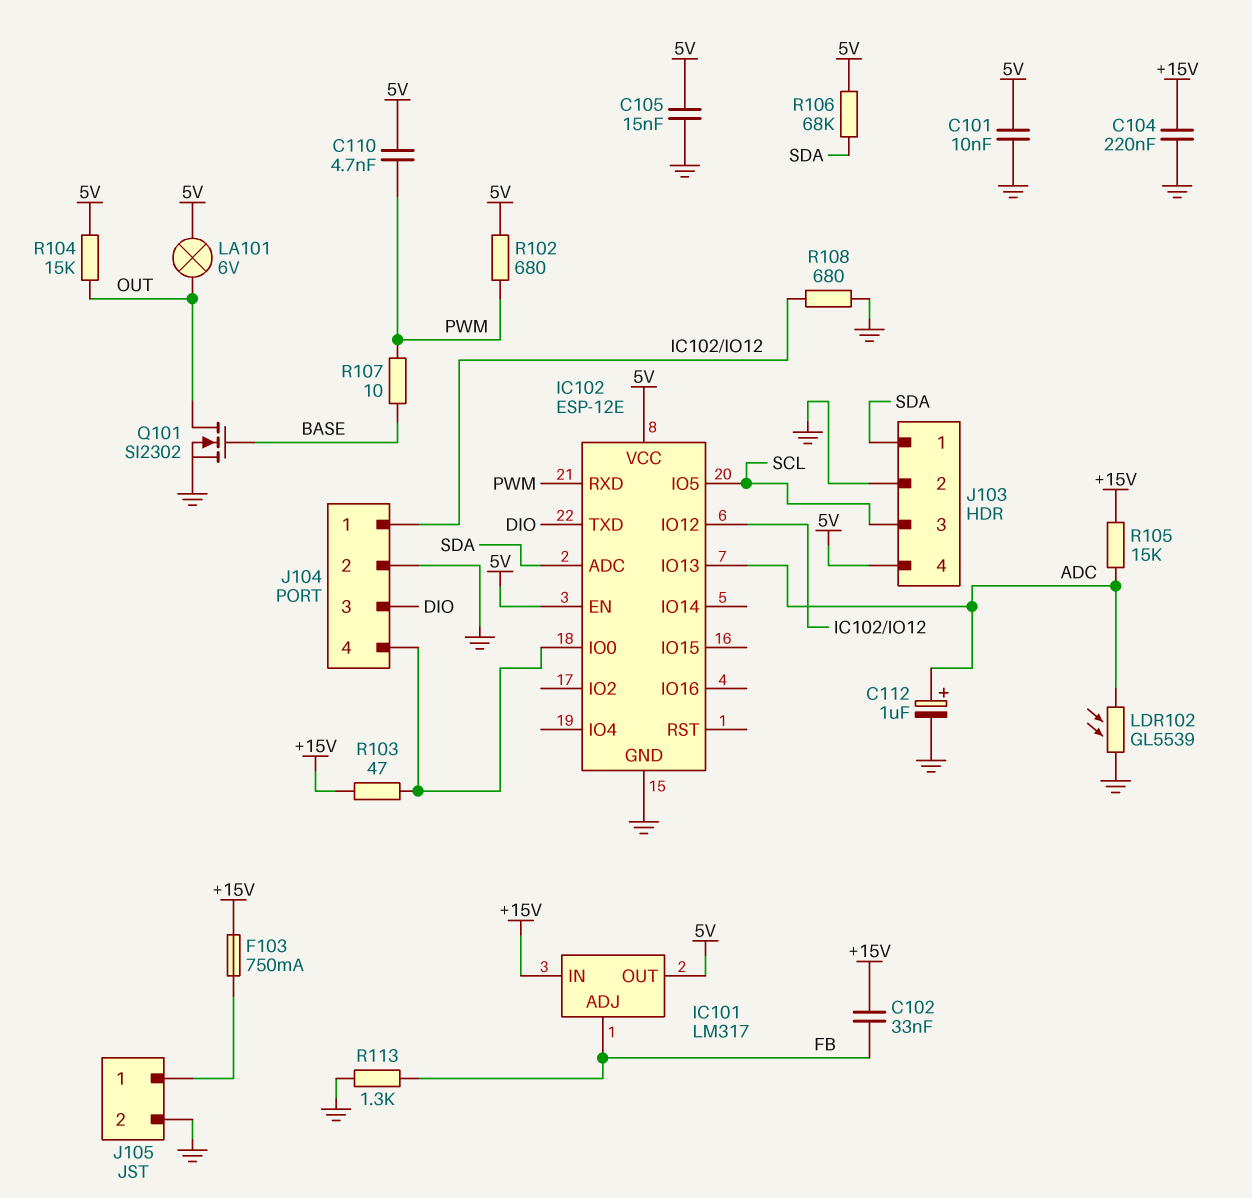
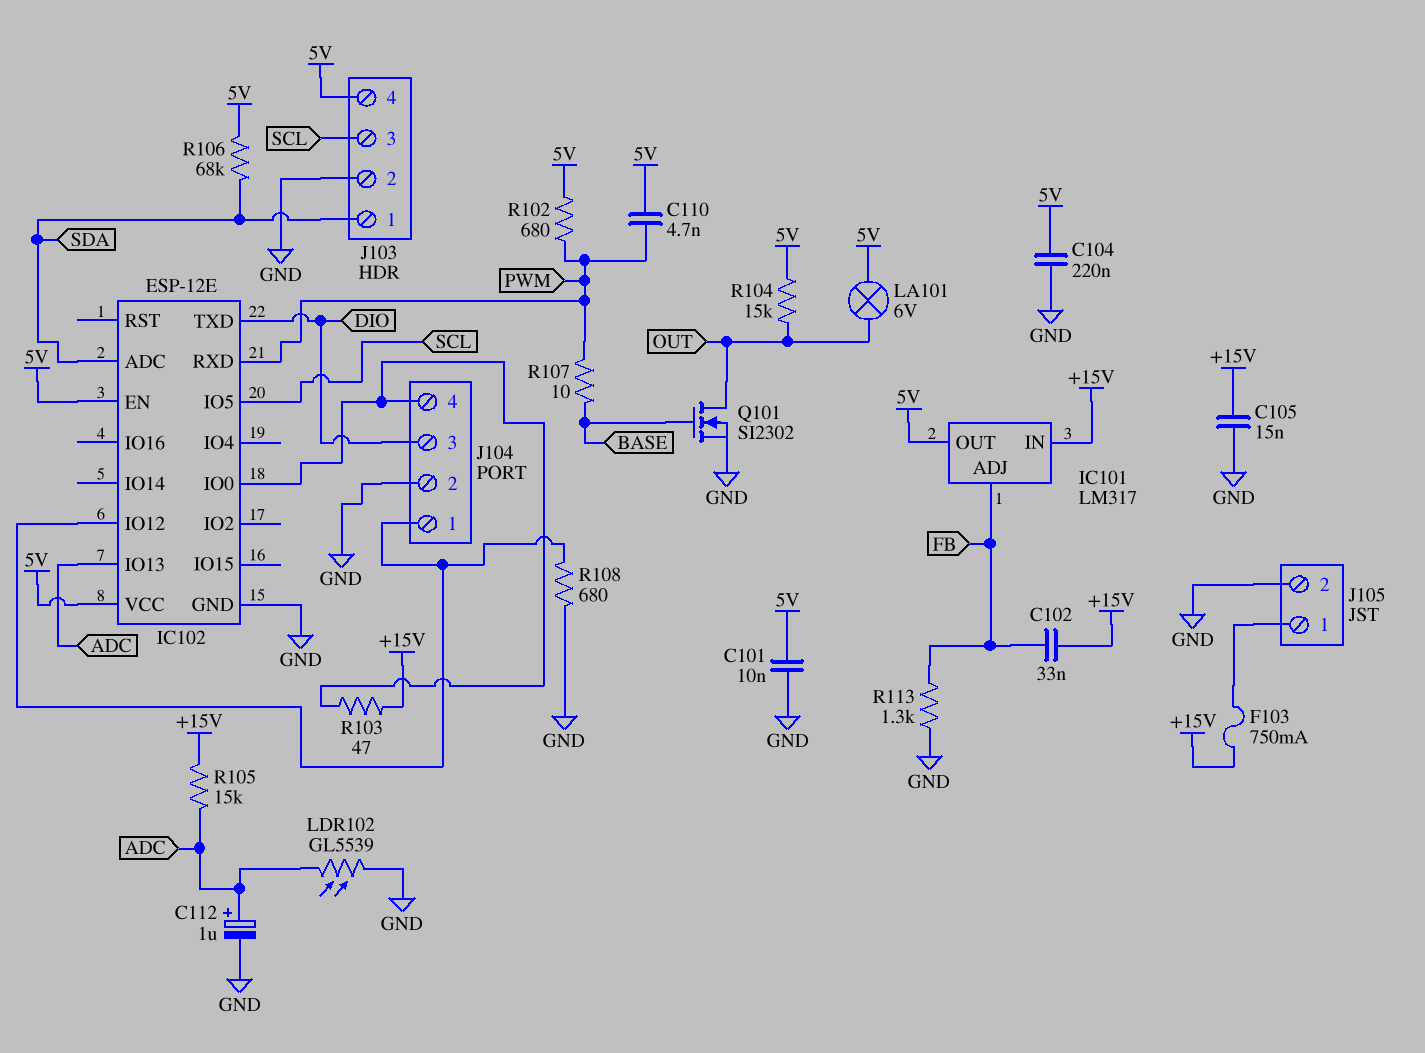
C104: 220nF (+15V, GND) -> 220nF (5V, GND)
C105: 15nF (5V, GND) -> 15nF (+15V, GND)

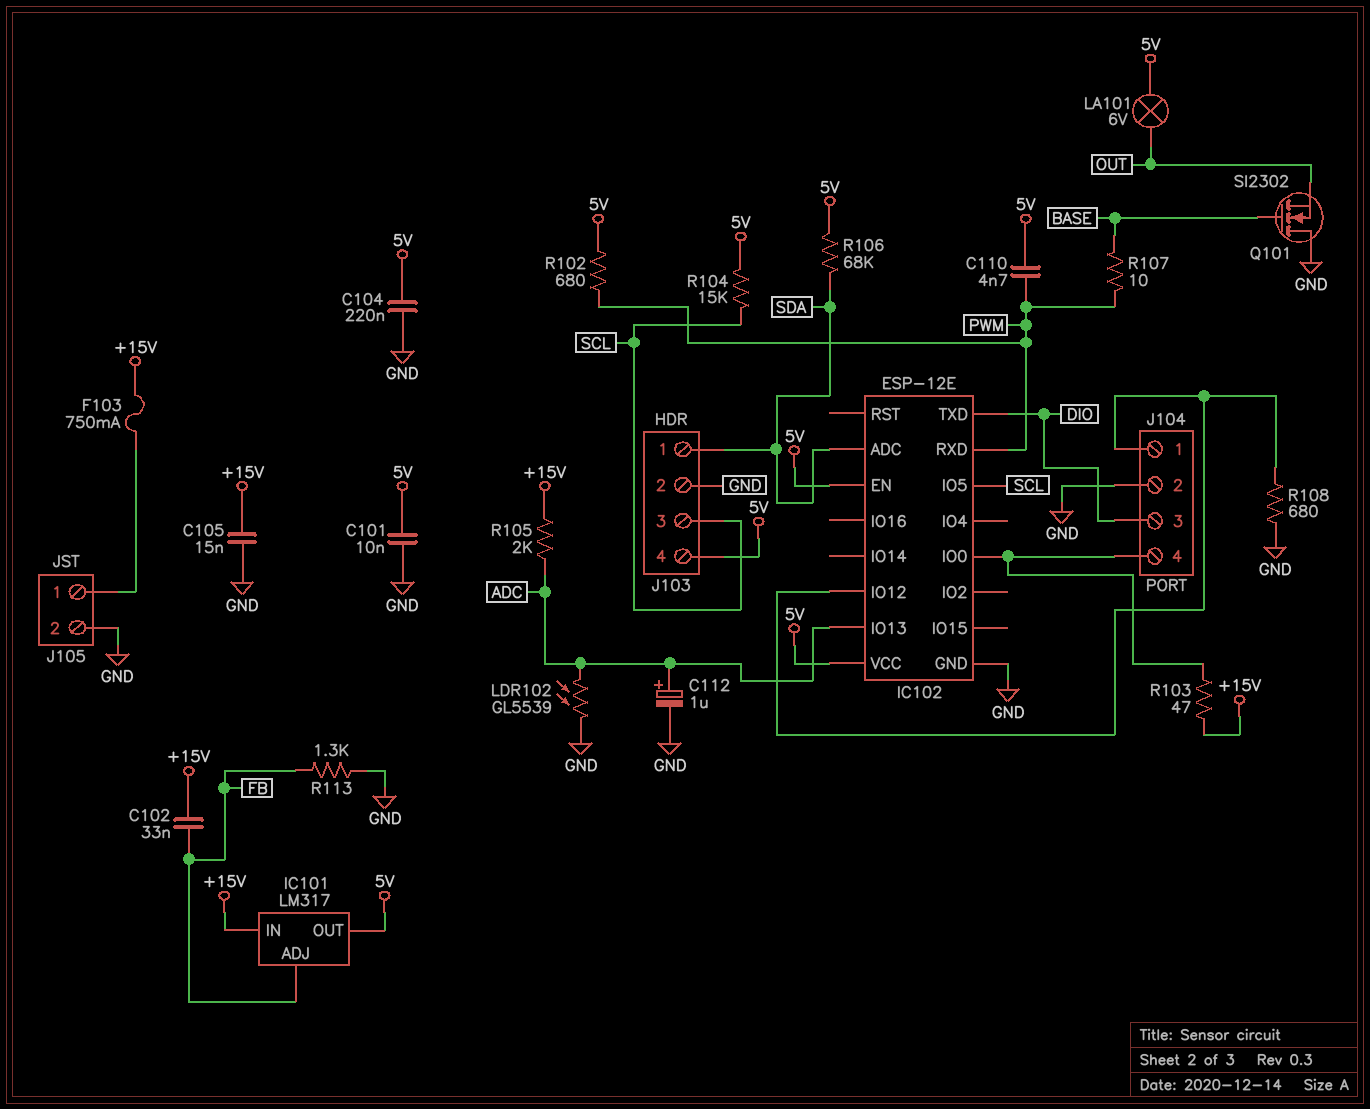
Q101: NMOS SI2302 (G BASE, D OUT, S GND) -> NMOS SI2302 (G BASE, D GND, S OUT)
R104: 15k (5V, OUT) -> 15k (5V, SCL)
R105: 15k (+15V, ADC) -> 2k (+15V, ADC)

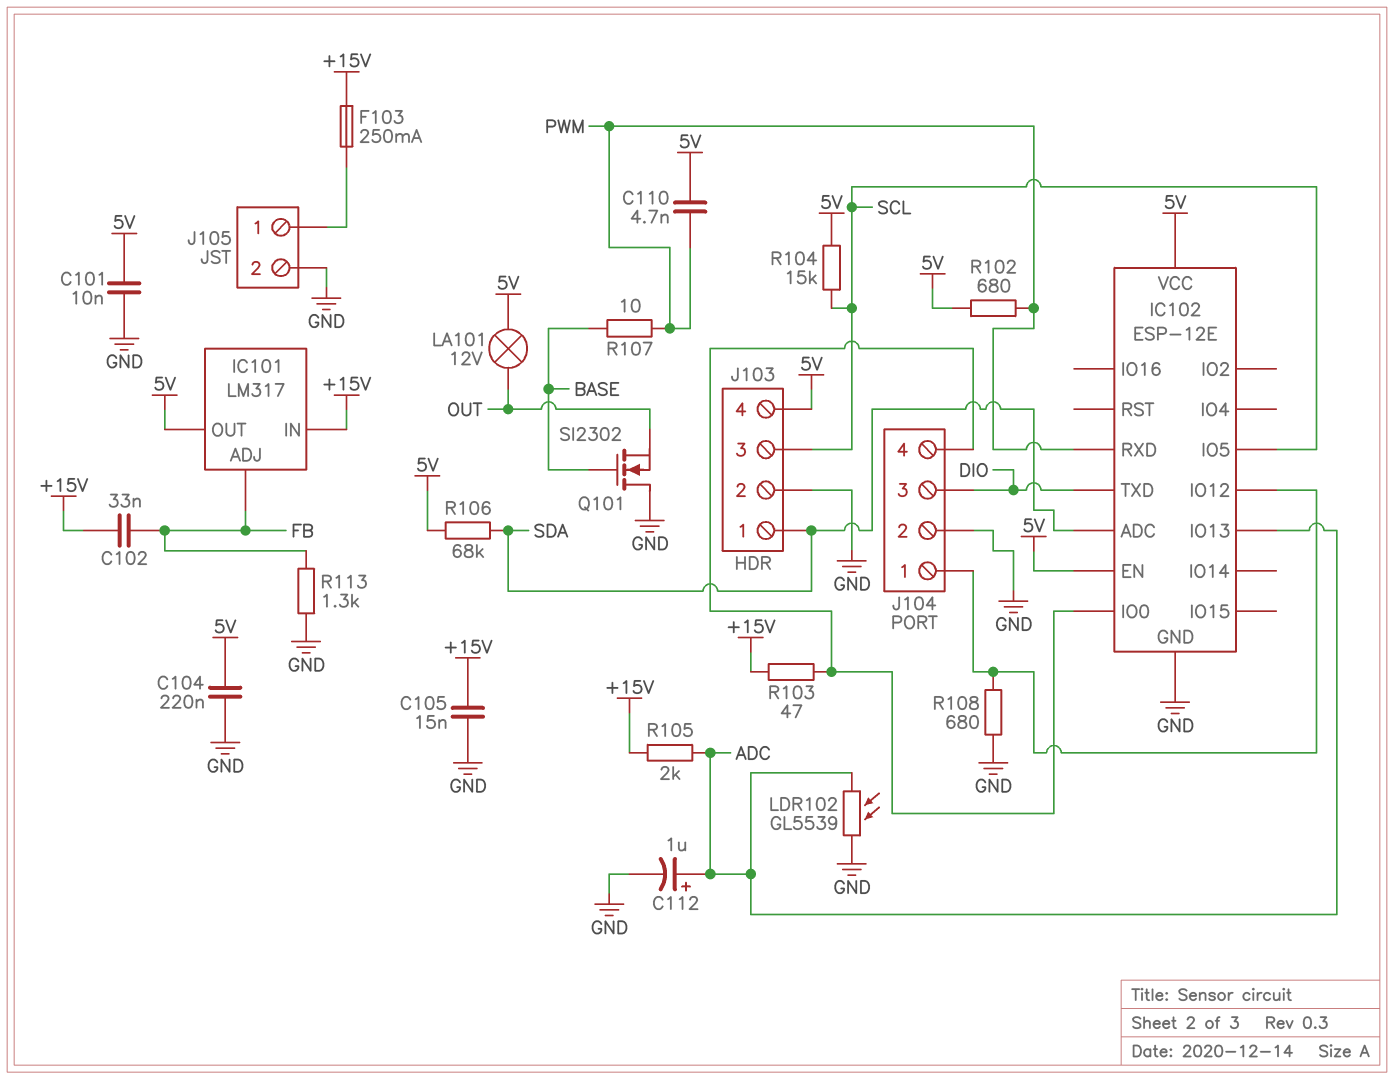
F103: 750mA (+15V, J105/1) -> 250mA (+15V, J105/1)
LA101: lamp 6V (5V, OUT) -> lamp 12V (5V, OUT)

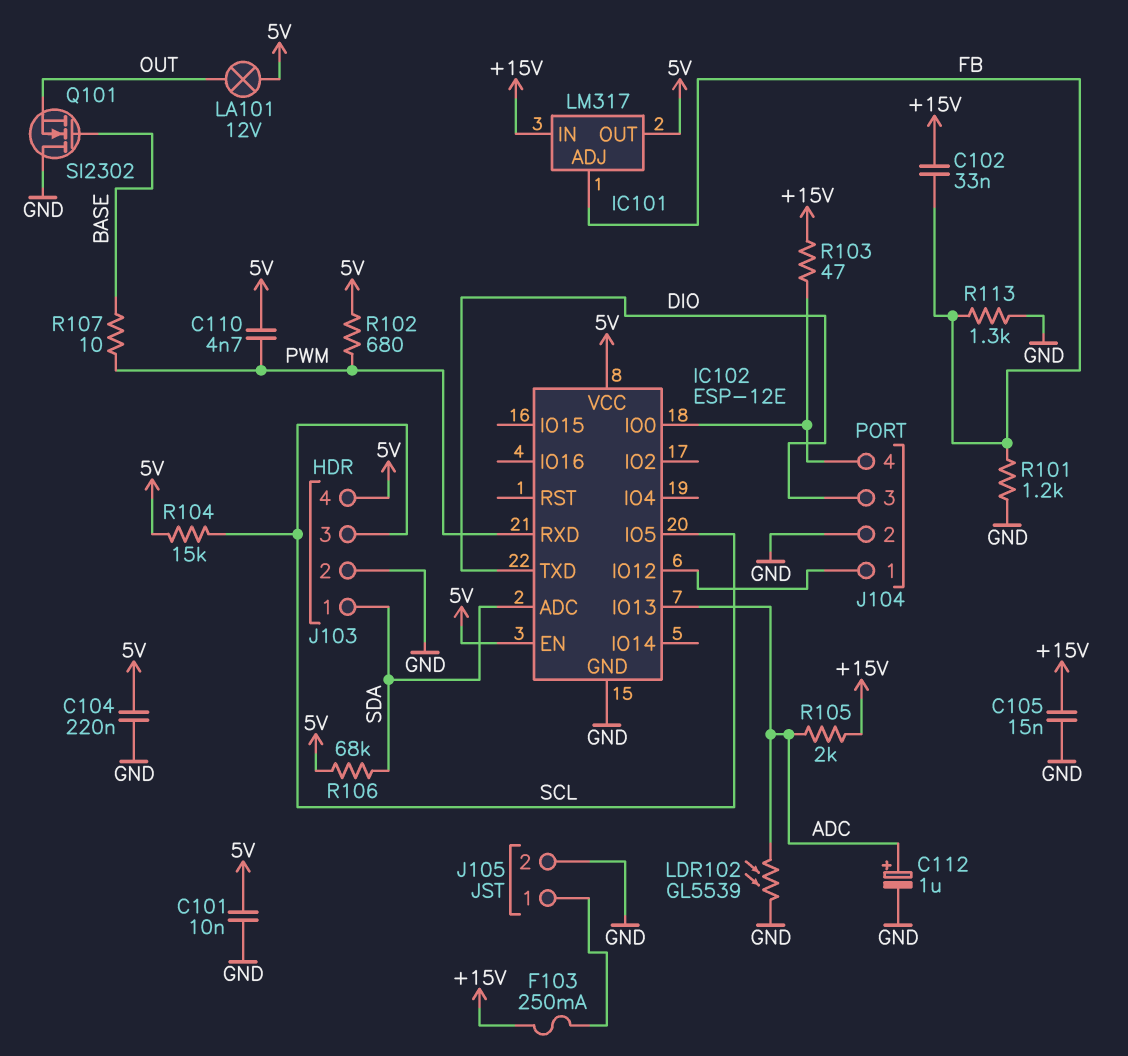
R101: none -> 1.2k (FB, GND)
R108: 680 (GND, IC102/IO12) -> none

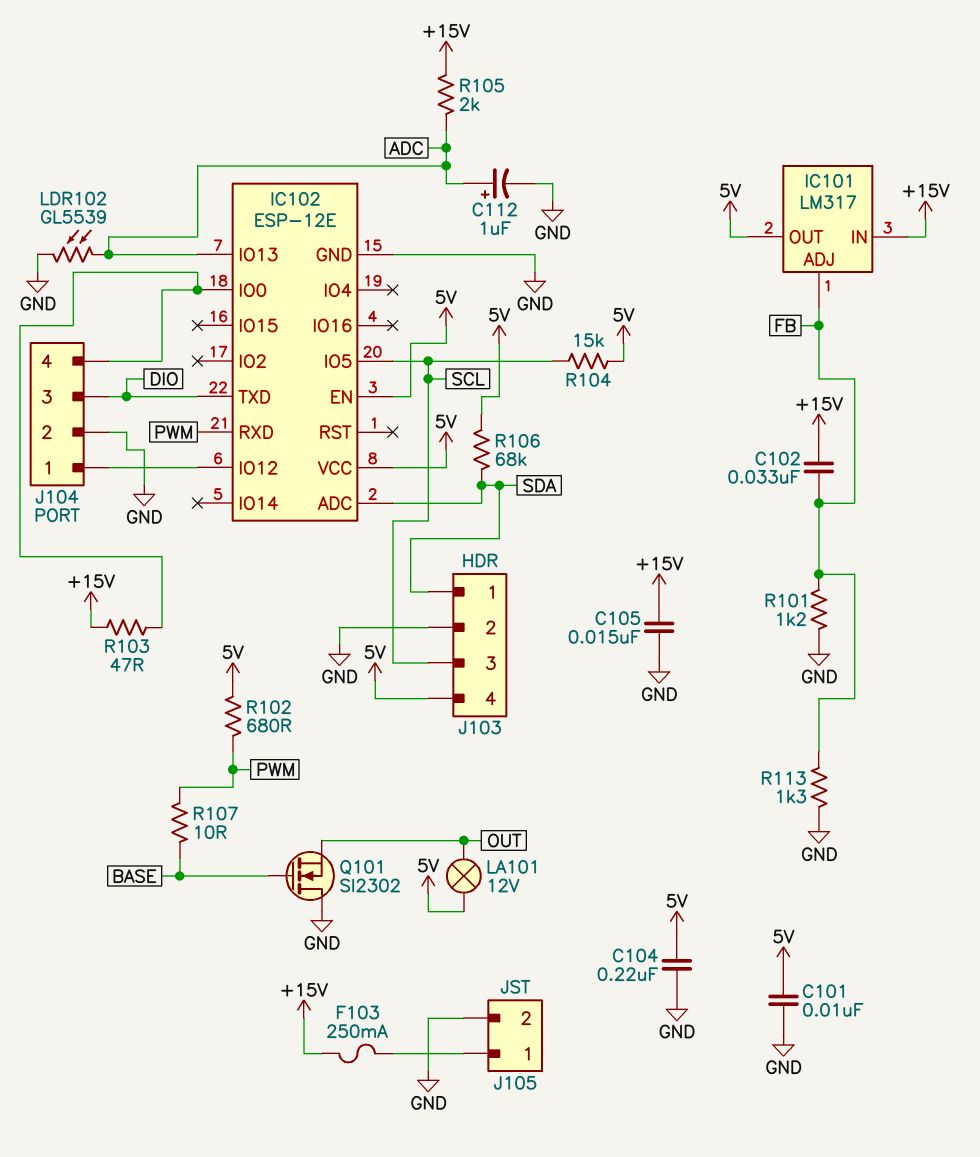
C110: 4.7nF (5V, PWM) -> none

